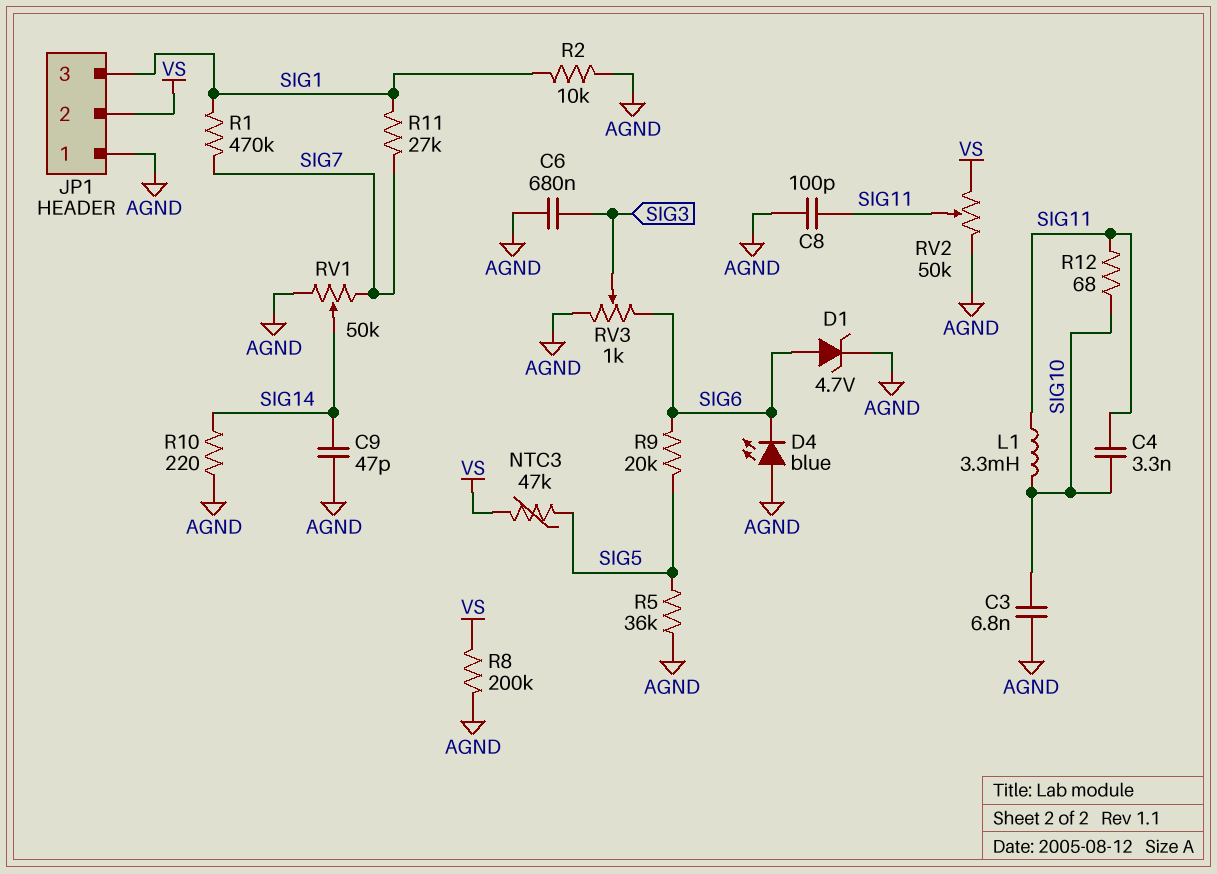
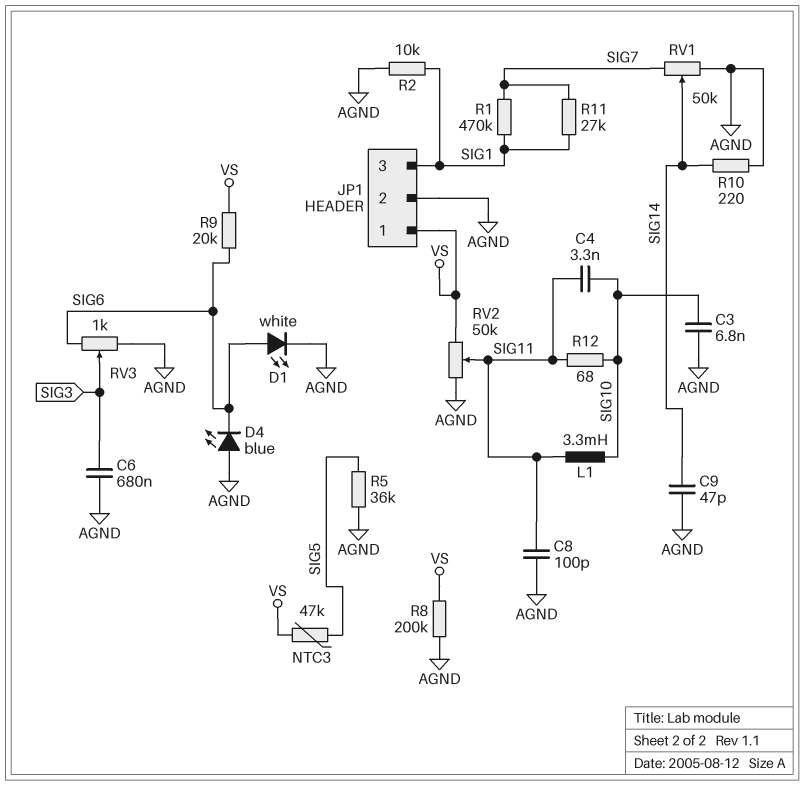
D1: zener 4.7V (A SIG6, K AGND) -> LED white (A SIG6, K AGND)
JP1 pin 1: AGND -> VS
JP1 pin 2: VS -> AGND
R9: 20k (SIG5, SIG6) -> 20k (SIG6, VS)

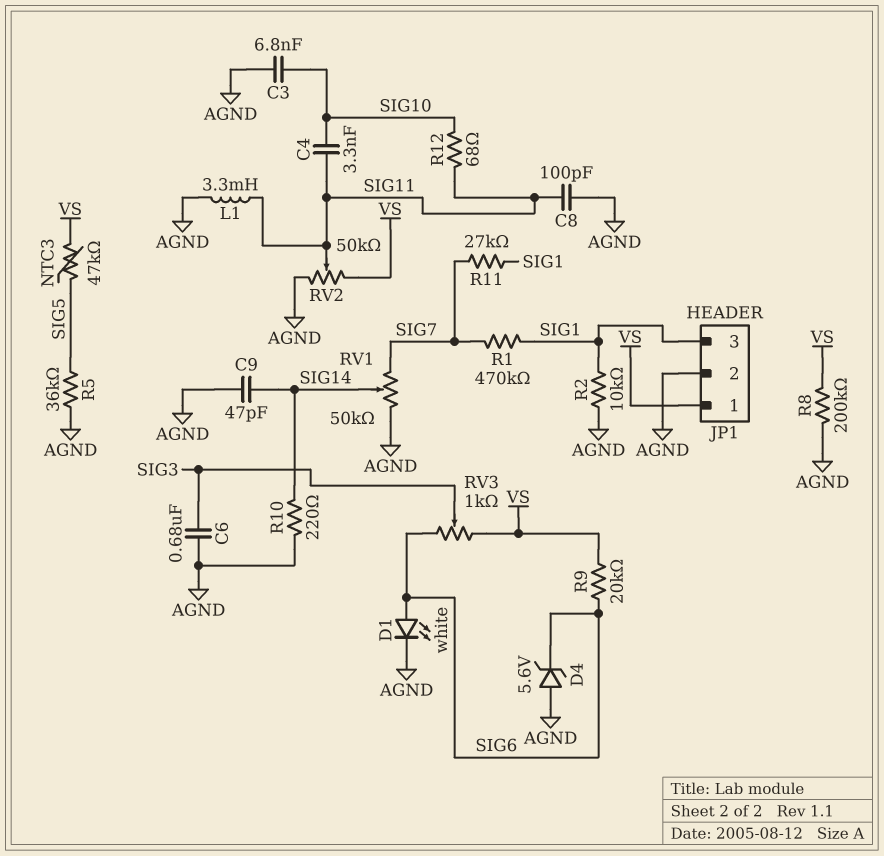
D4: LED blue (A AGND, K SIG6) -> zener 5.6V (A AGND, K SIG6)
L1: 3.3mH (SIG10, SIG11) -> 3.3mH (AGND, SIG11)
RV3: 1k (AGND, SIG6, wiper SIG3) -> 1k (SIG6, VS, wiper SIG3)

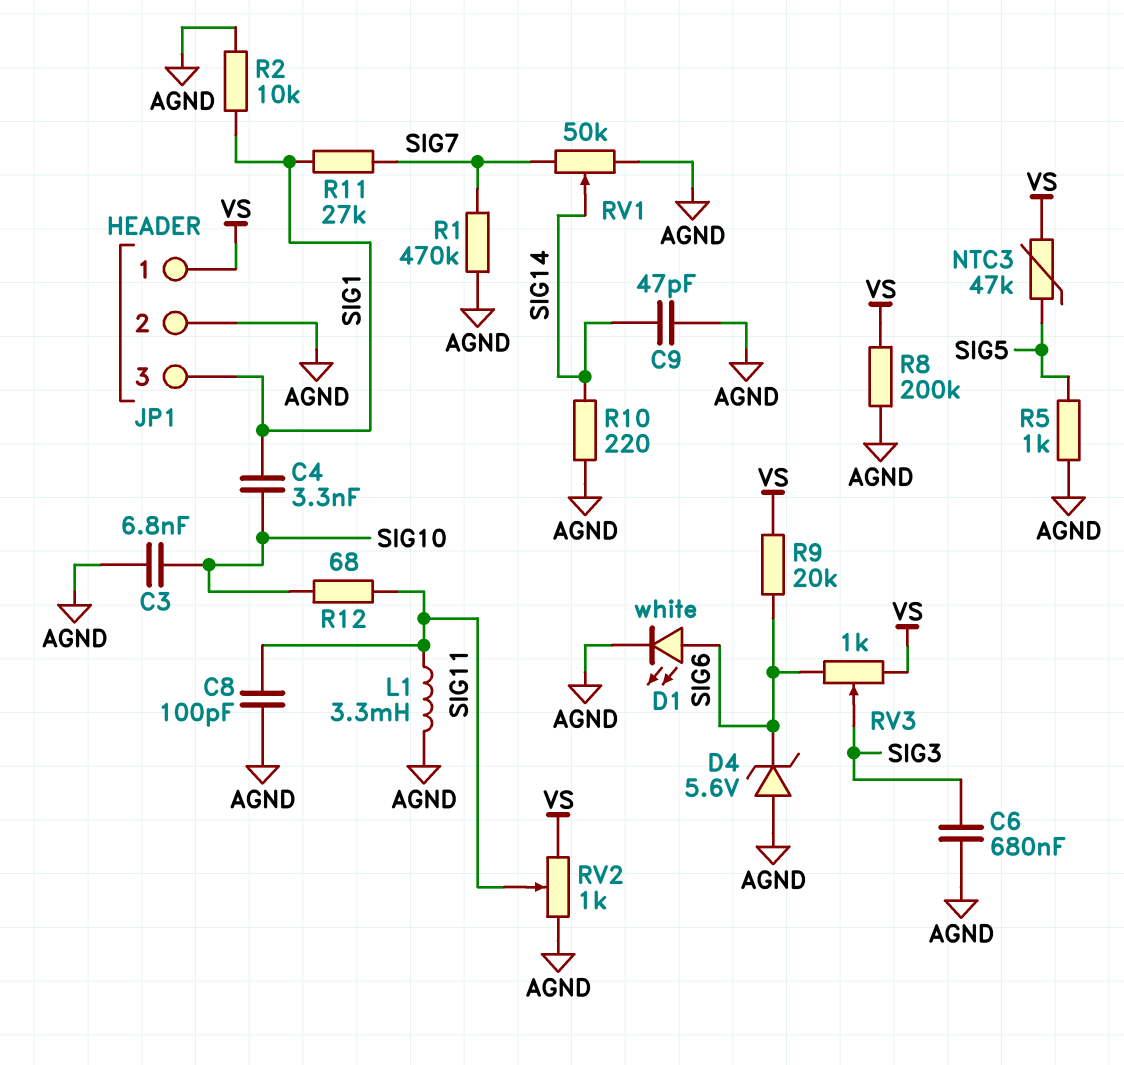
C4: 3.3nF (SIG10, SIG11) -> 3.3nF (SIG1, SIG10)
R1: 470k (SIG1, SIG7) -> 470k (AGND, SIG7)
R5: 36k (AGND, SIG5) -> 1k (AGND, SIG5)
RV2: 50k (AGND, VS, wiper SIG11) -> 1k (AGND, VS, wiper SIG11)

